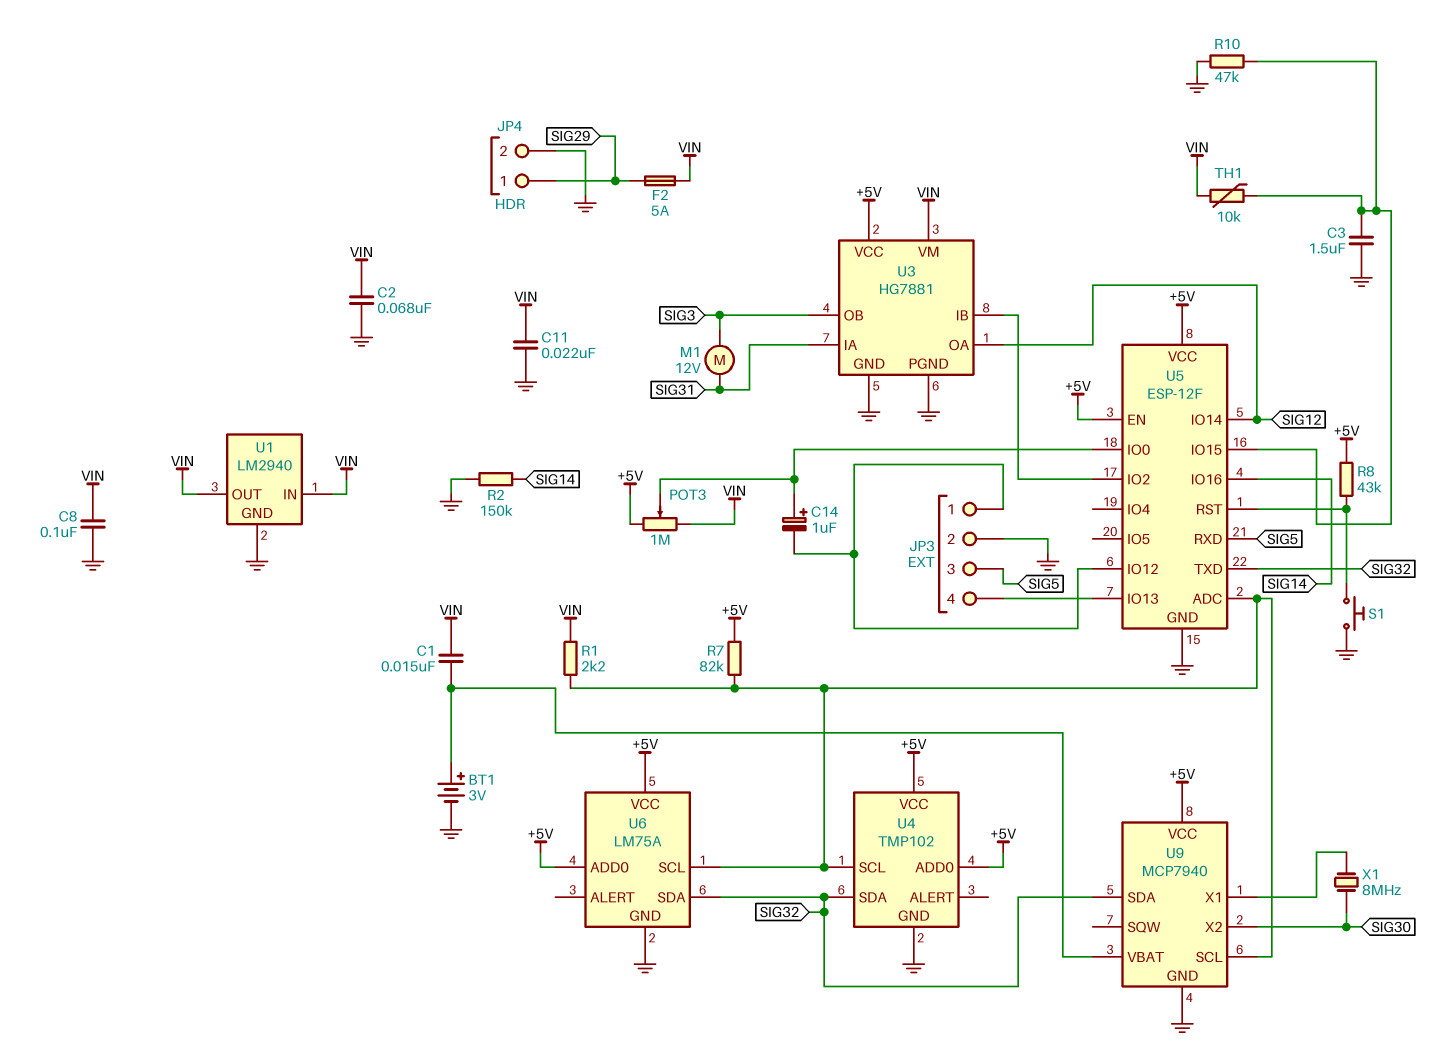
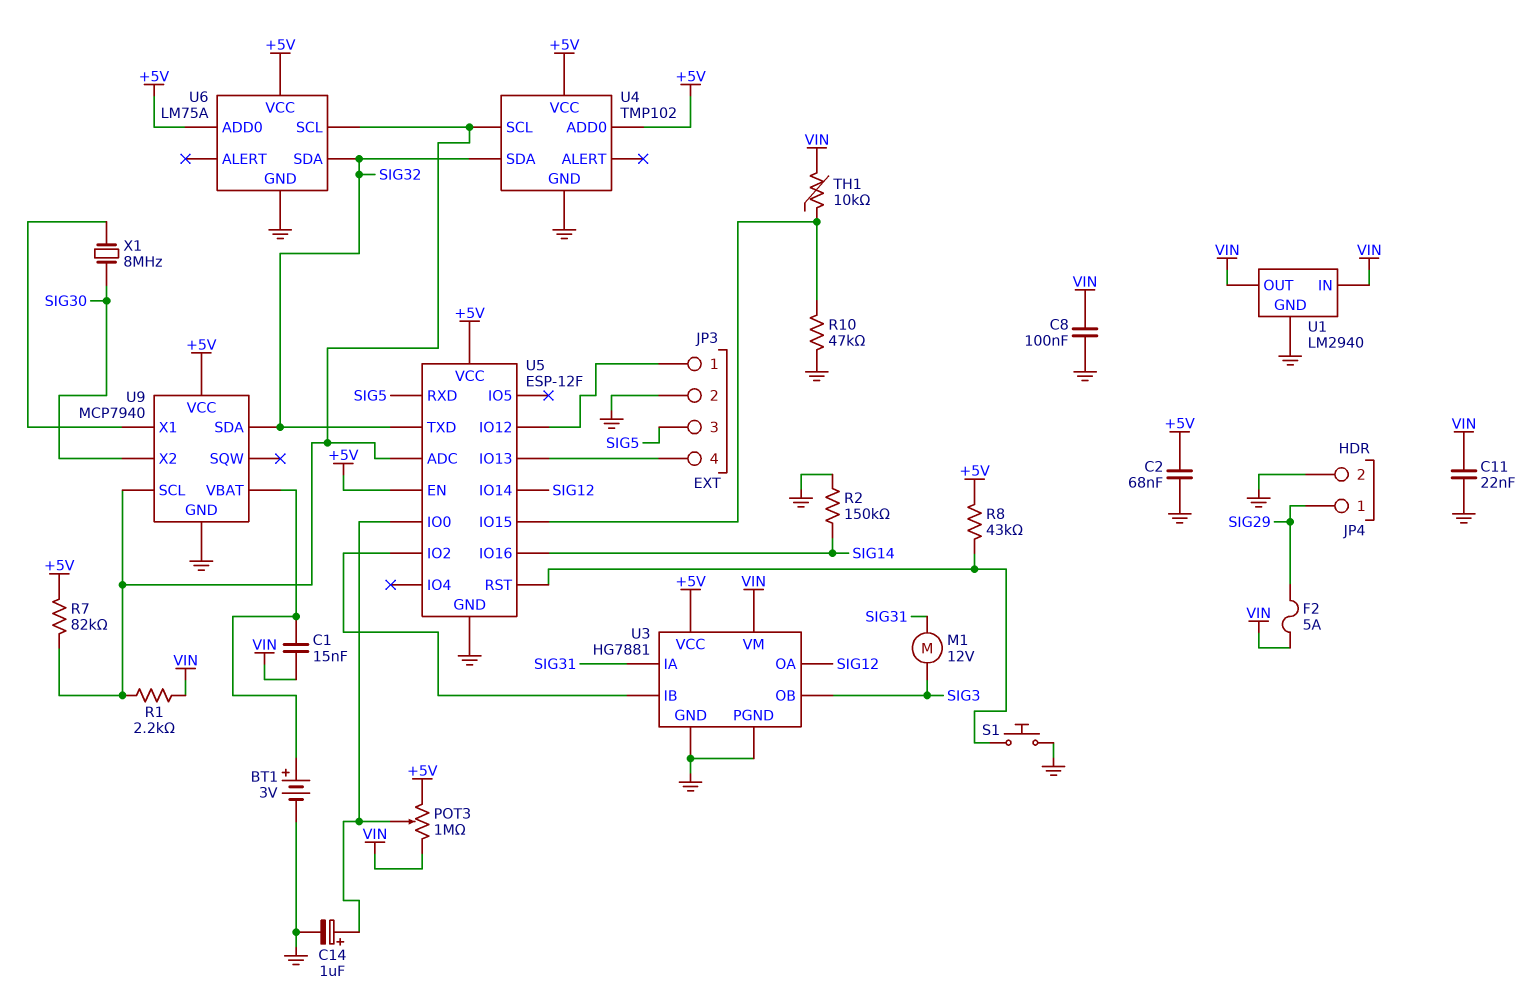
C2: 68nF (GND, VIN) -> 68nF (+5V, GND)
C3: 1.5uF (GND, U5/IO15) -> none
C14: 1uF (plus U5/IO0, minus JP3/1) -> 1uF (plus U5/IO0, minus GND)

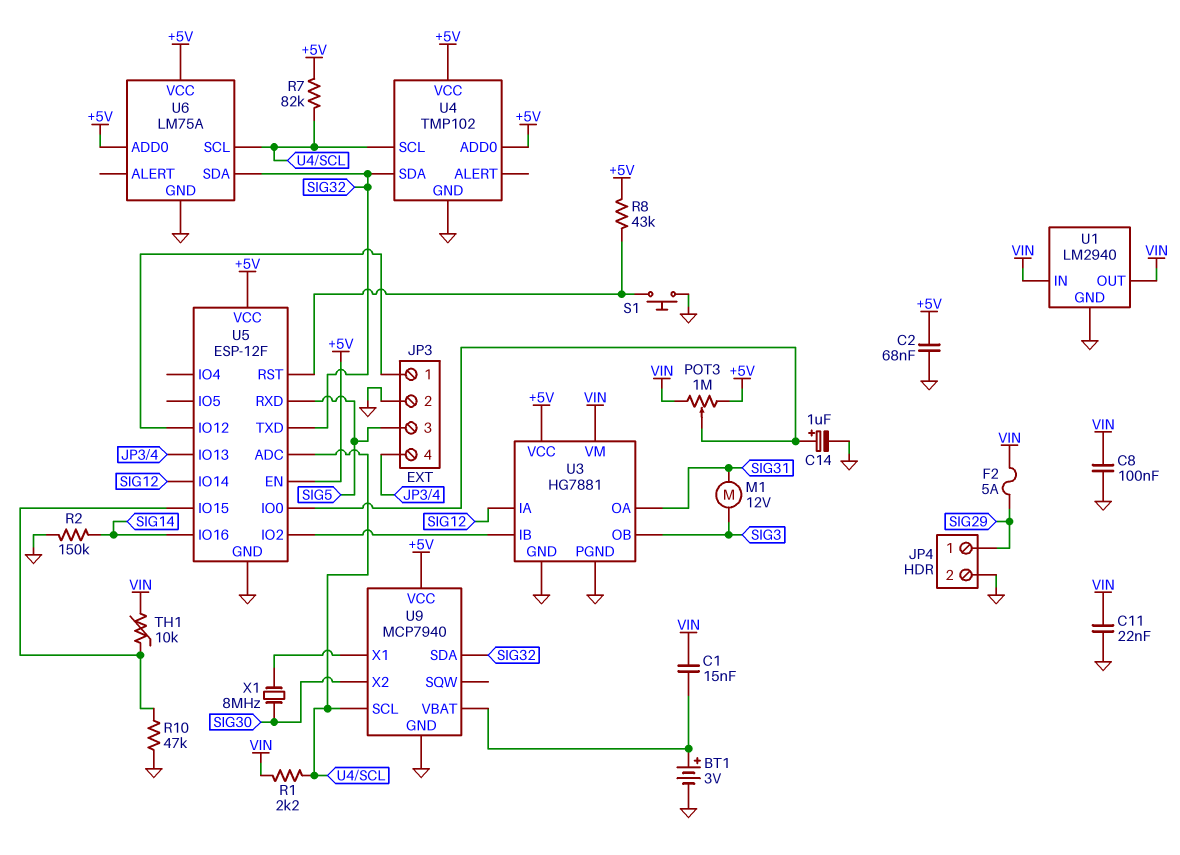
U3 pin IA: SIG31 -> SIG12
U3 pin OA: SIG12 -> SIG31

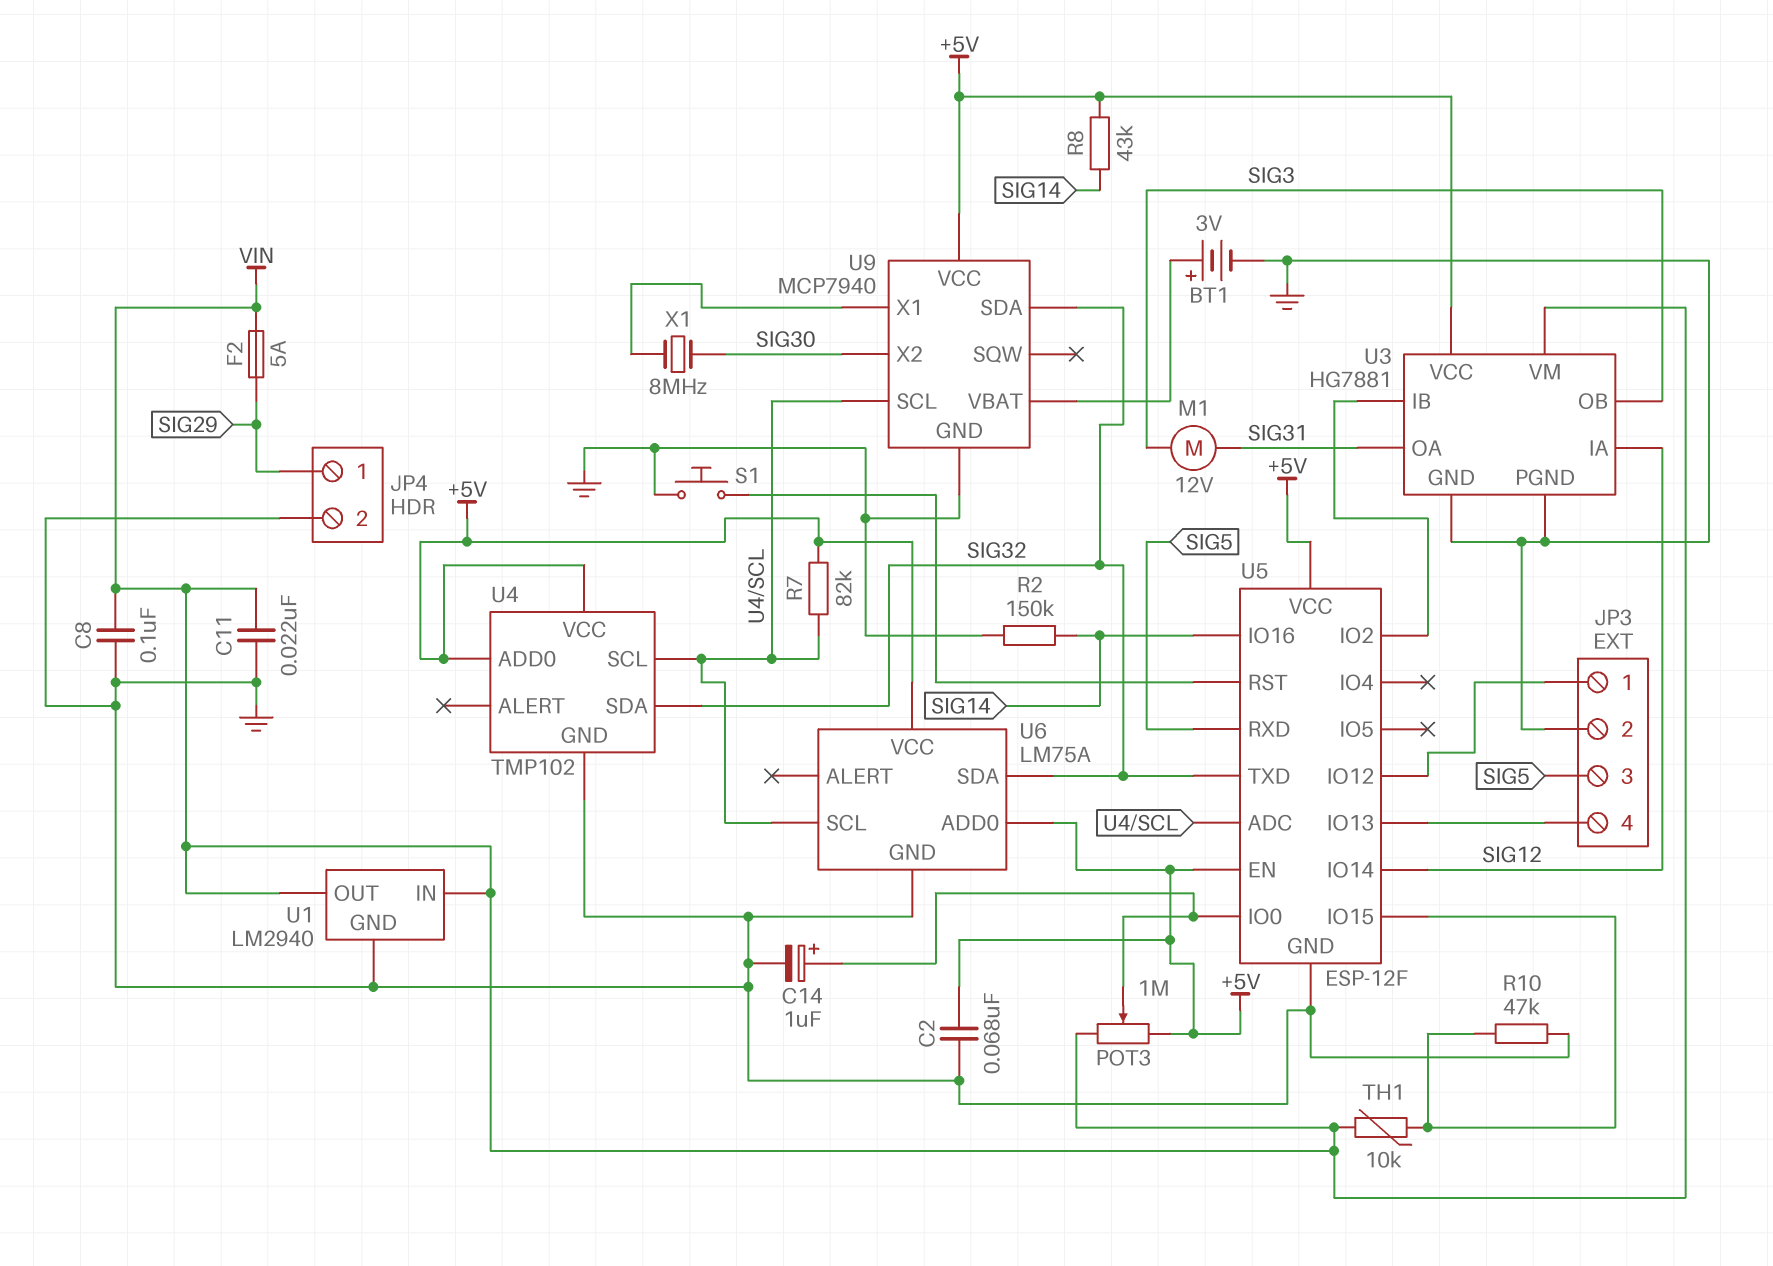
C1: 15nF (U9/VBAT, VIN) -> none
R1: 2.2k (U4/SCL, VIN) -> none
R8: 43k (+5V, U5/RST) -> 43k (+5V, SIG14)

